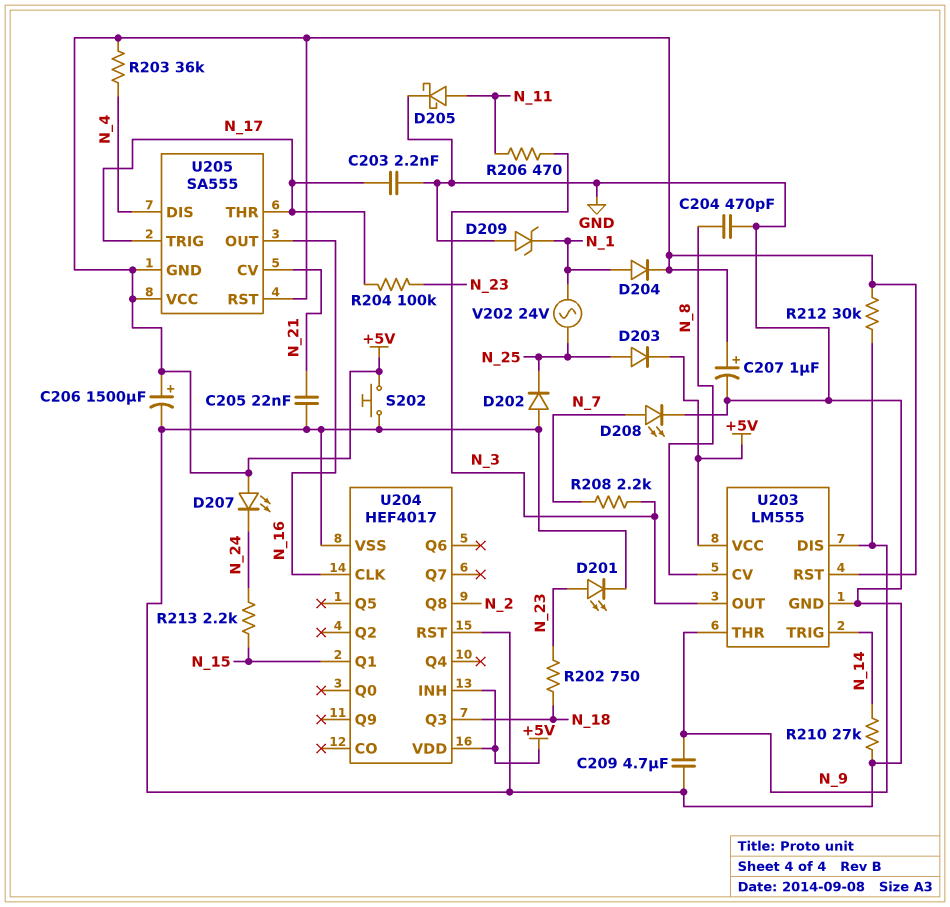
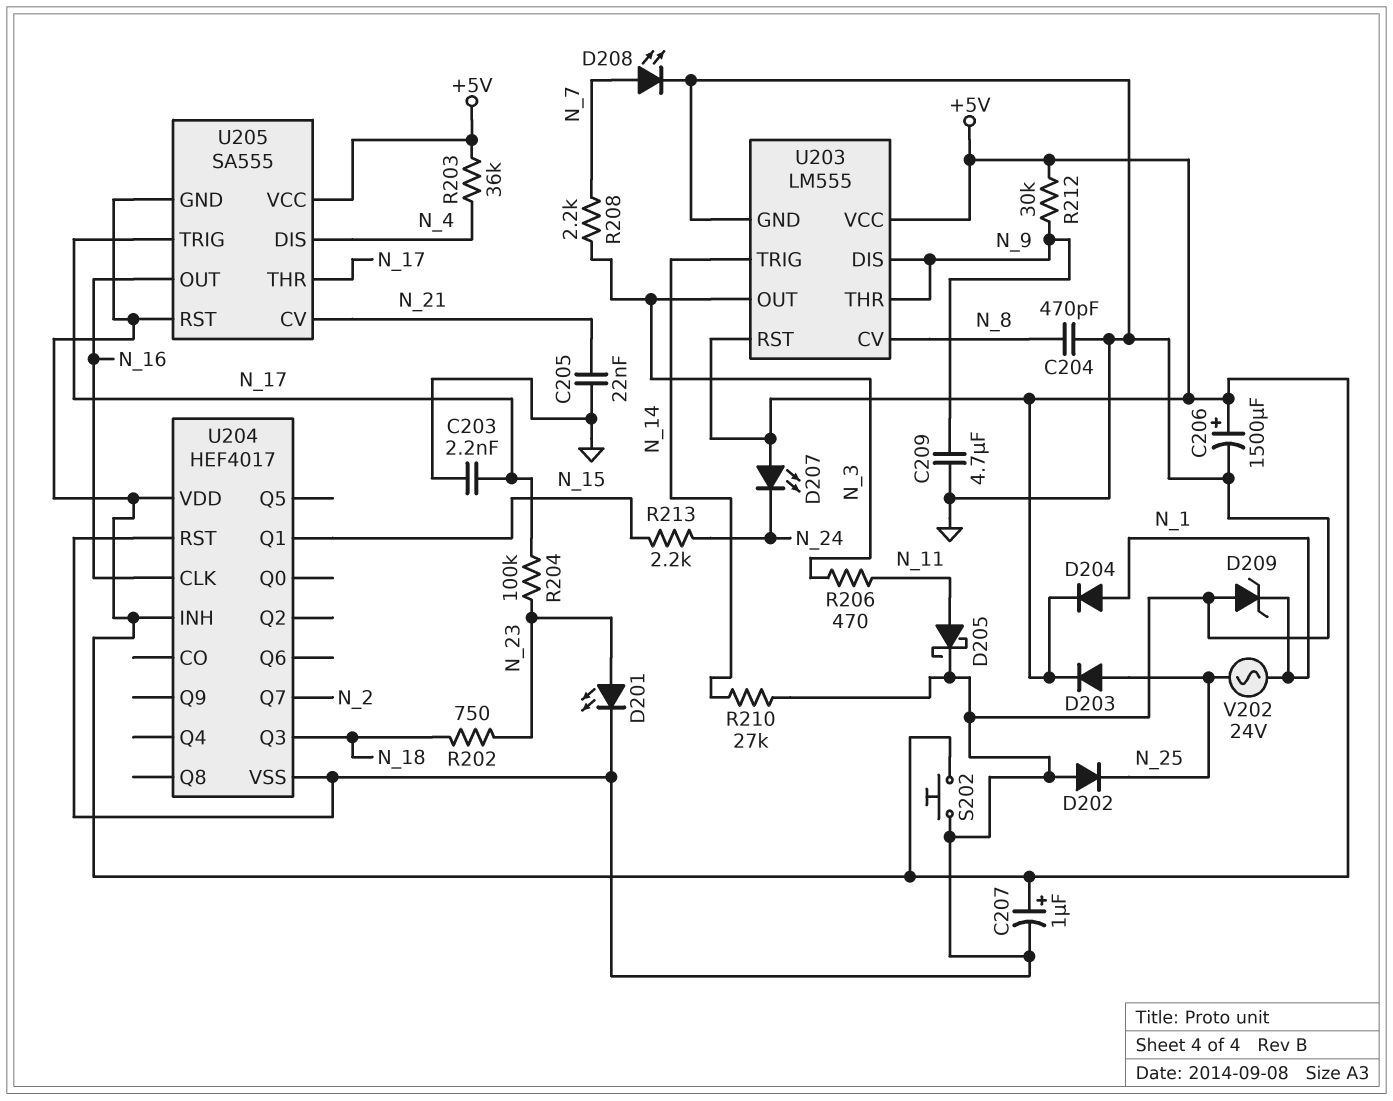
U204 pin Q7: none -> N_2
U204 pin Q8: N_2 -> none

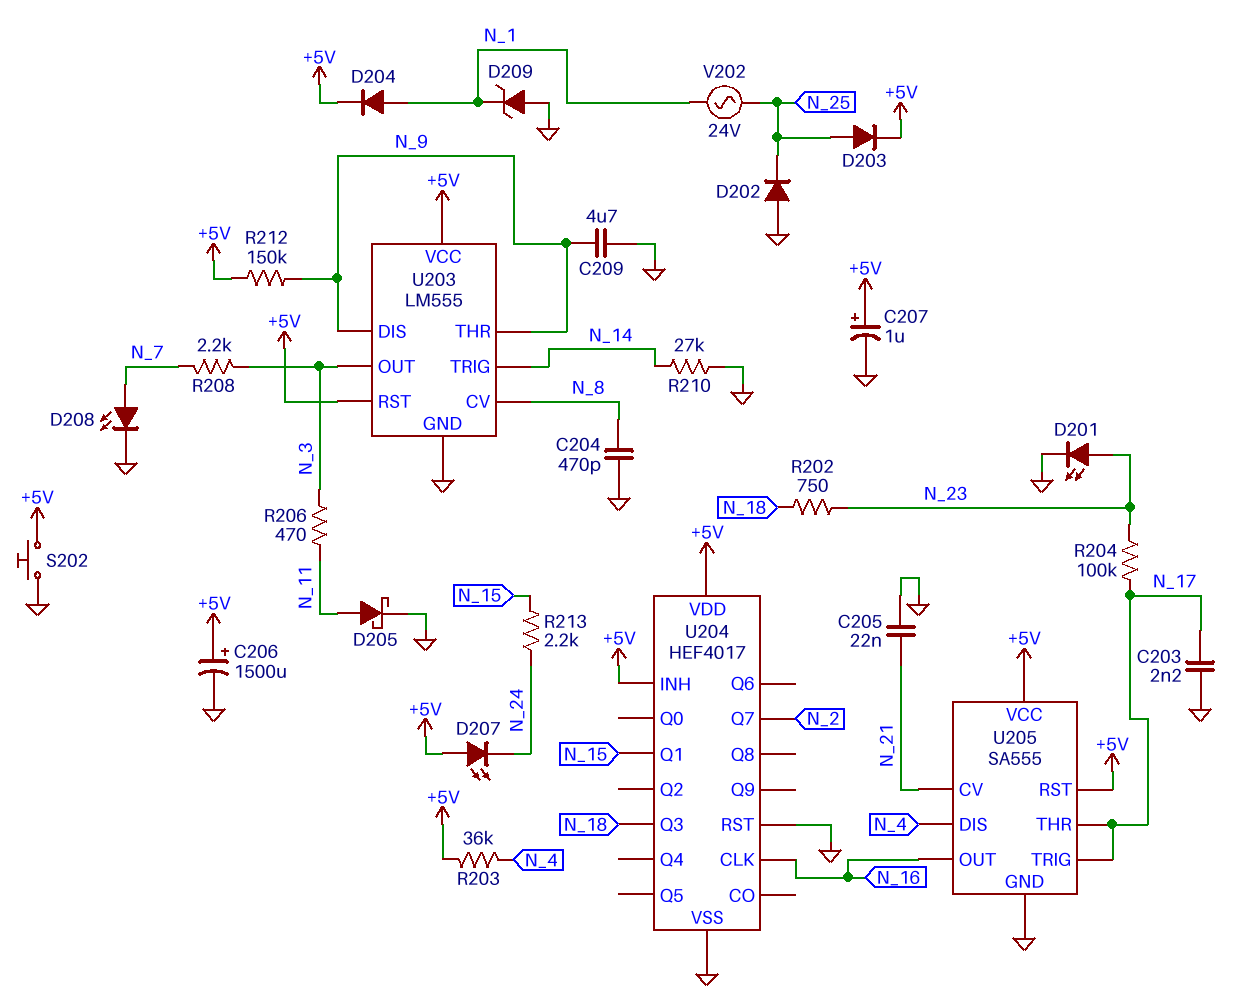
R212: 30k (+5V, N_9) -> 150k (+5V, N_9)
U205 pin GND: +5V -> GND

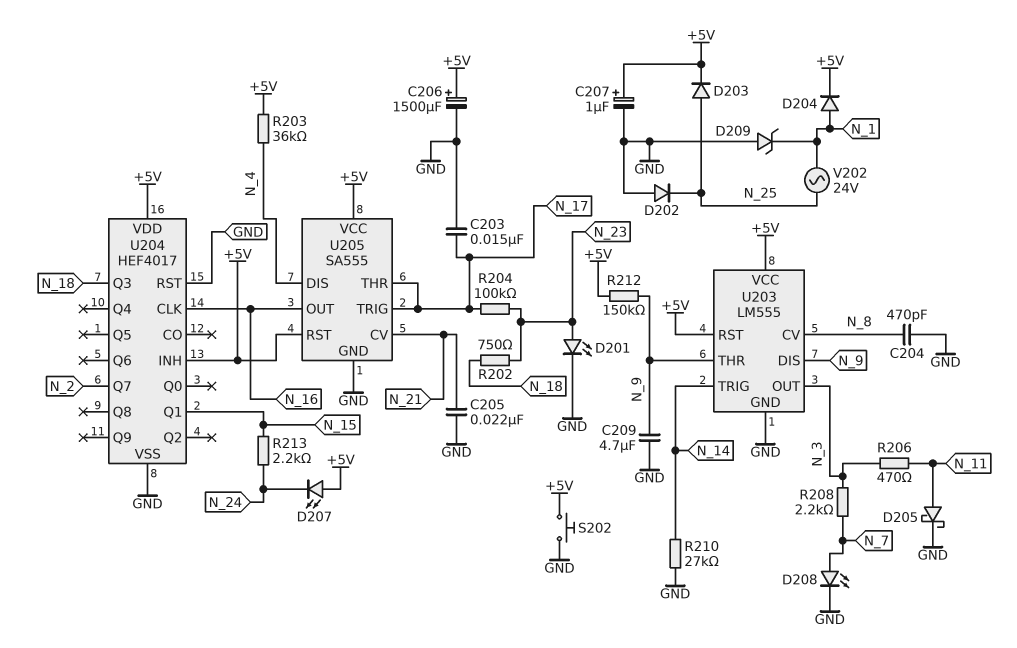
C203: 2.2nF (GND, N_17) -> 15nF (GND, N_17)

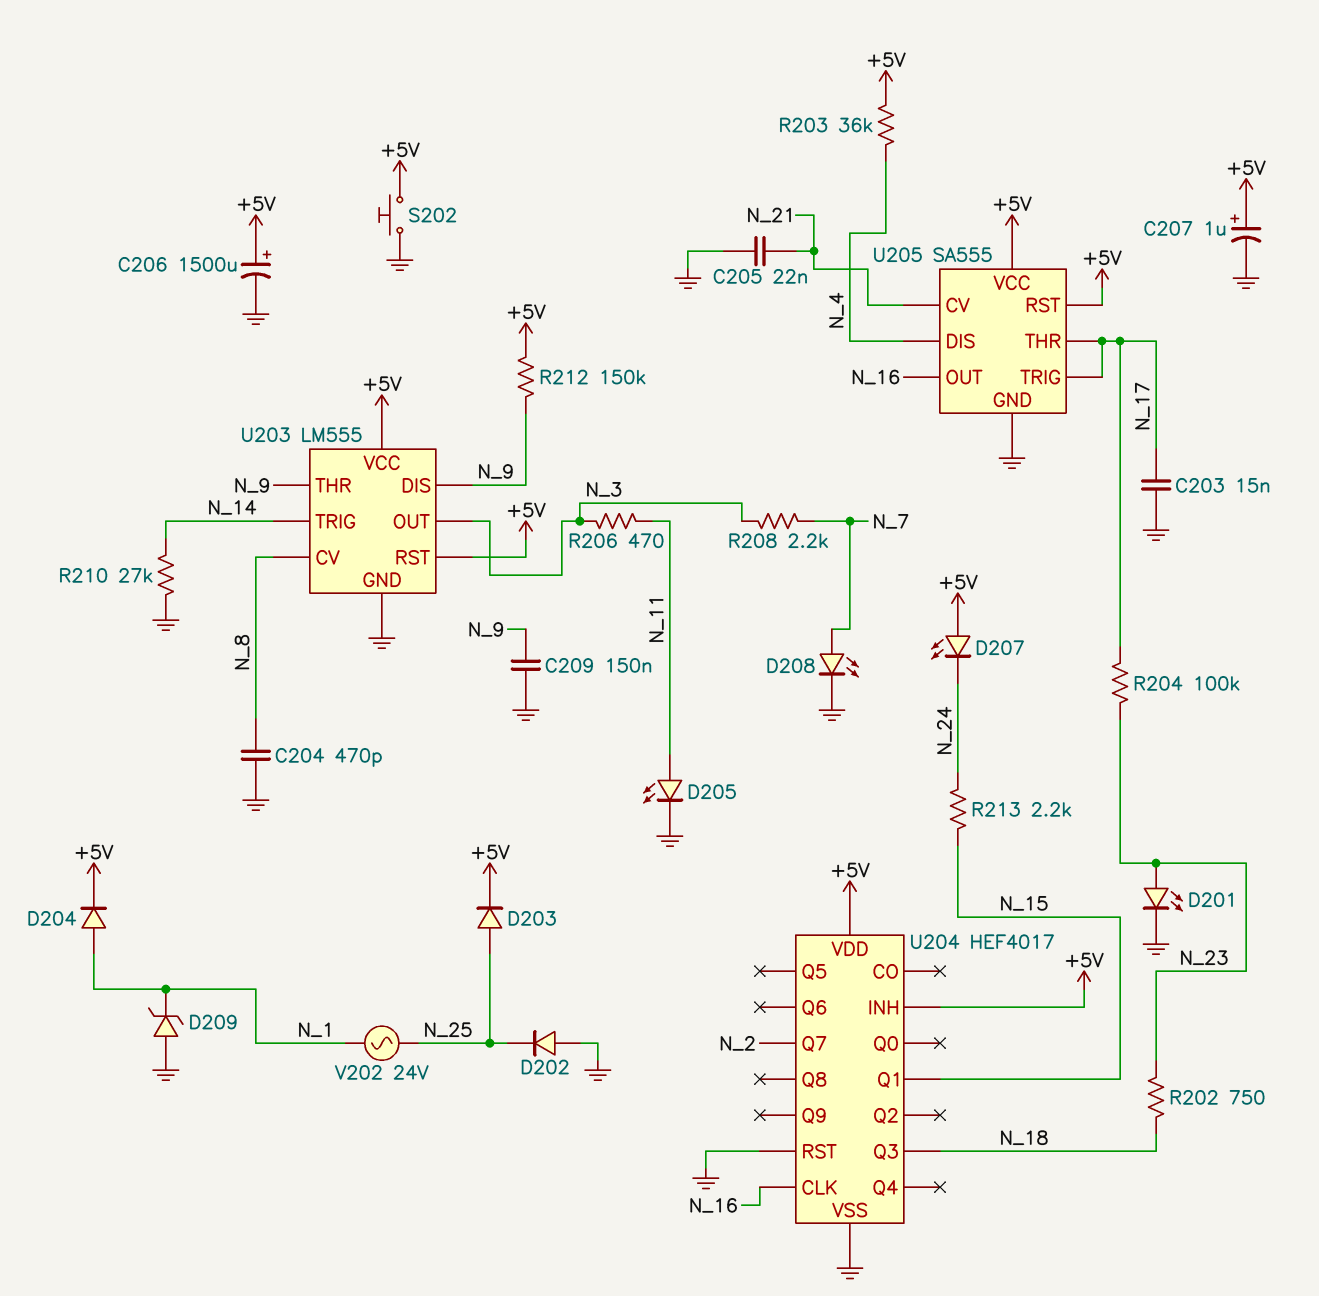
C209: 4.7uF (GND, N_9) -> 150nF (GND, N_9)
D205: schottky (A N_11, K GND) -> LED (A N_11, K GND)

